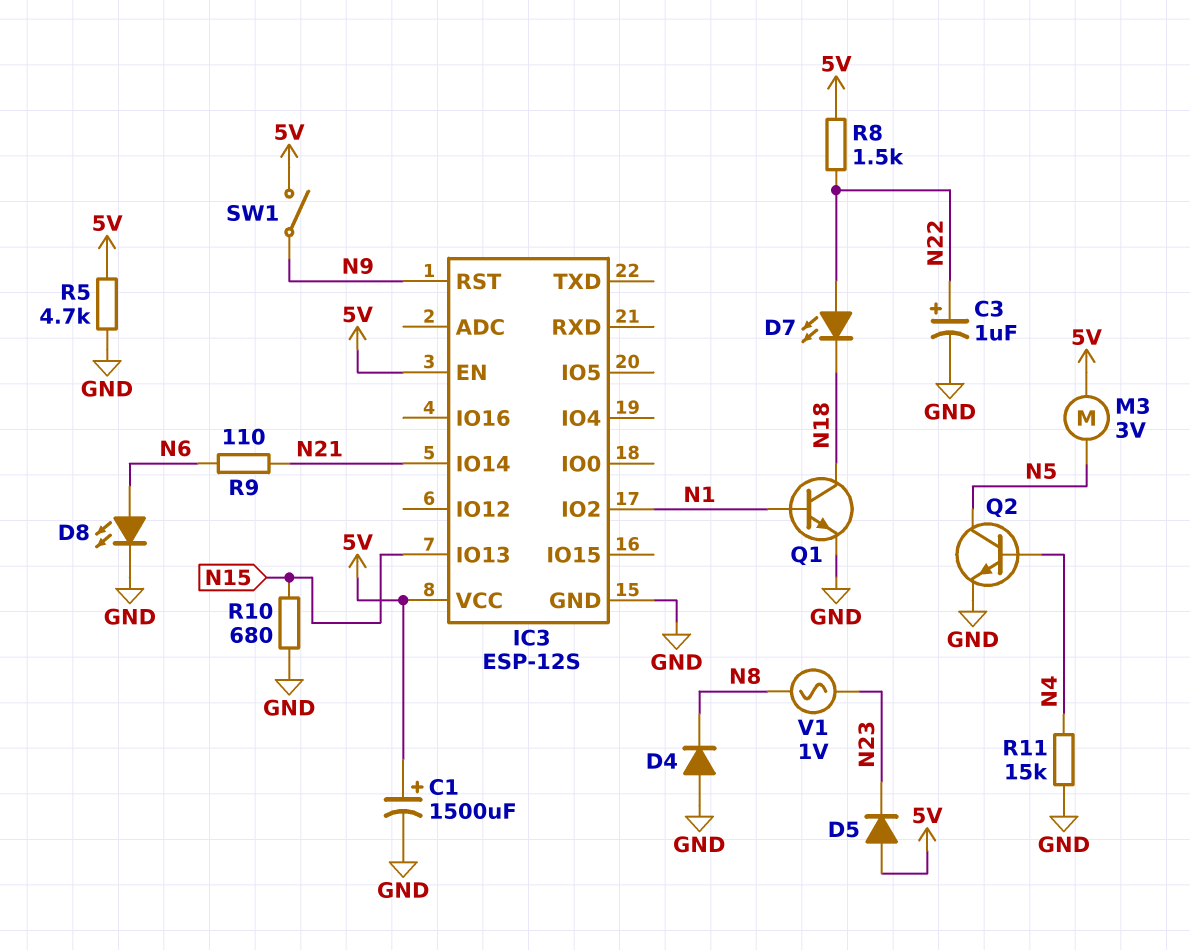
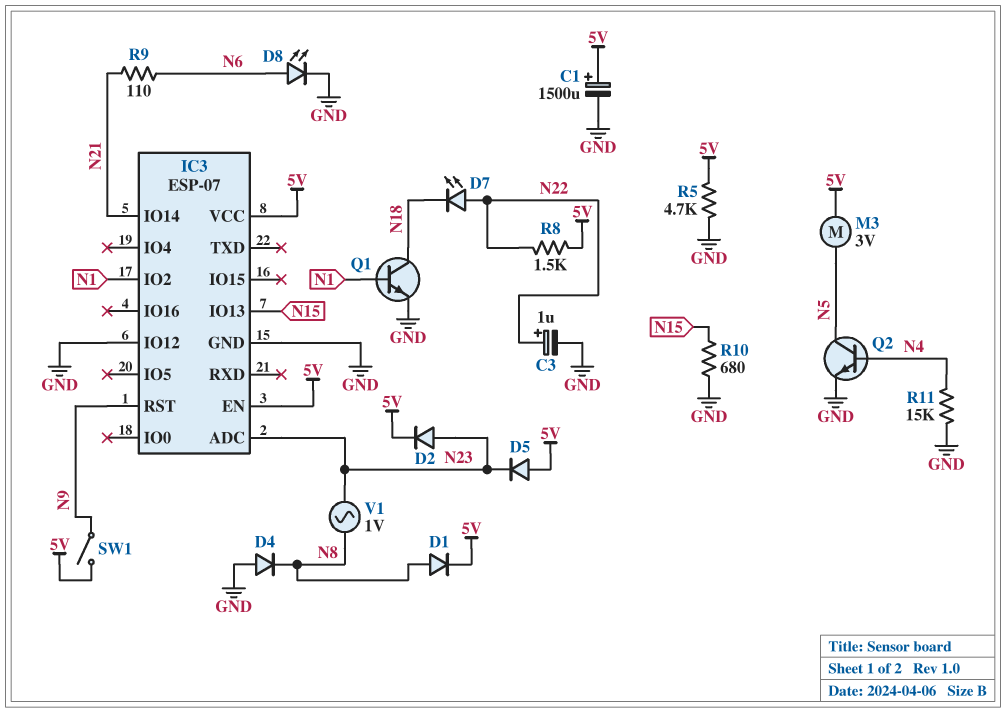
D1: none -> diode (A N8, K 5V)
D2: none -> diode (A N23, K 5V)
IC3: ESP-12S -> ESP-07
IC3 pin ADC: none -> N23
IC3 pin IO12: none -> GND

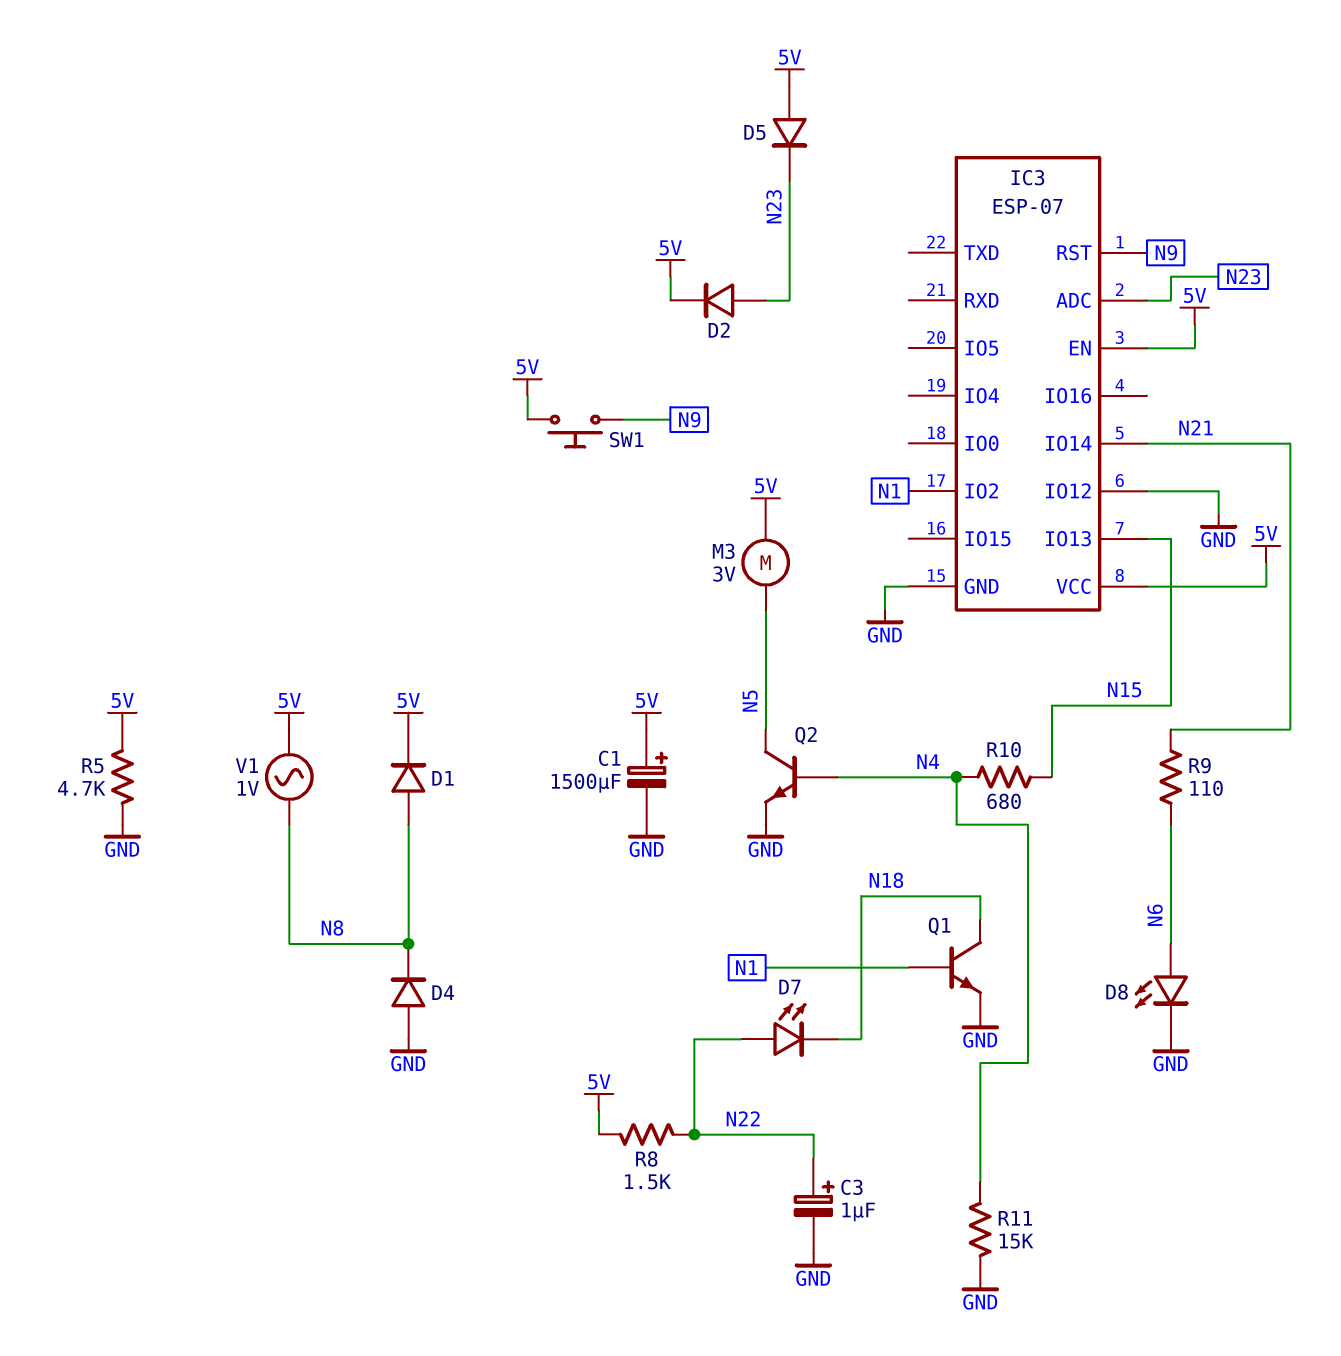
R10: 680 (GND, N15) -> 680 (N4, N15)
SW1: switch (5V, N9) -> button (5V, N9)
V1: AC 1V (N8, N23) -> AC 1V (5V, N8)

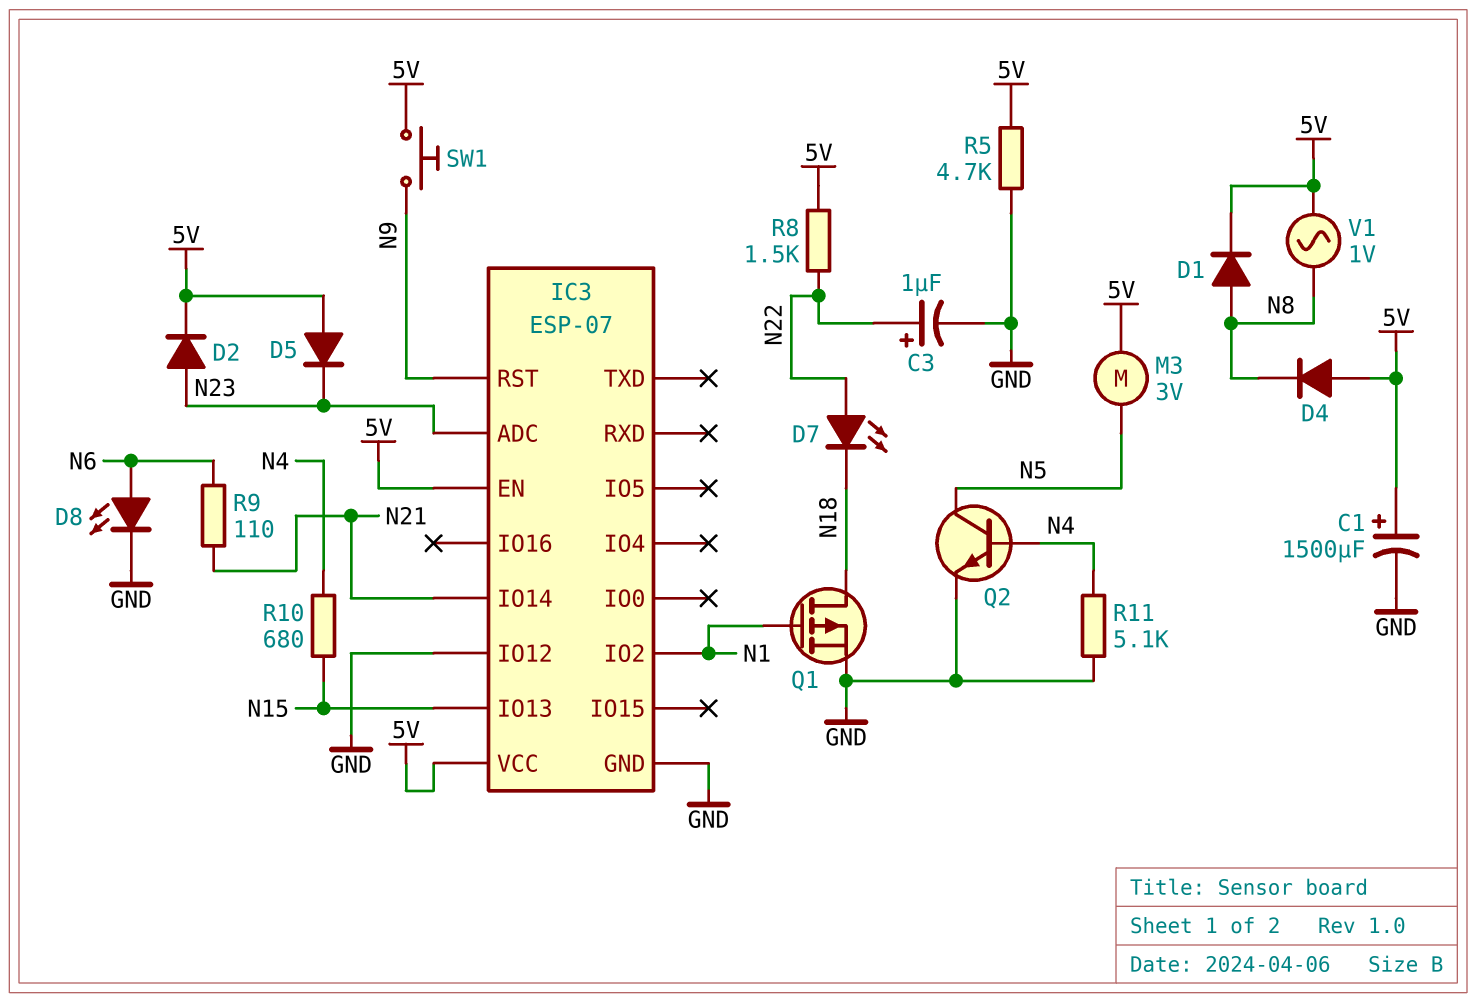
D4: diode (A GND, K N8) -> diode (A 5V, K N8)
Q1: NPN (B N1, C N18, E GND) -> PMOS (G N1, D N18, S GND)
R11: 15k (GND, N4) -> 5.1k (GND, N4)

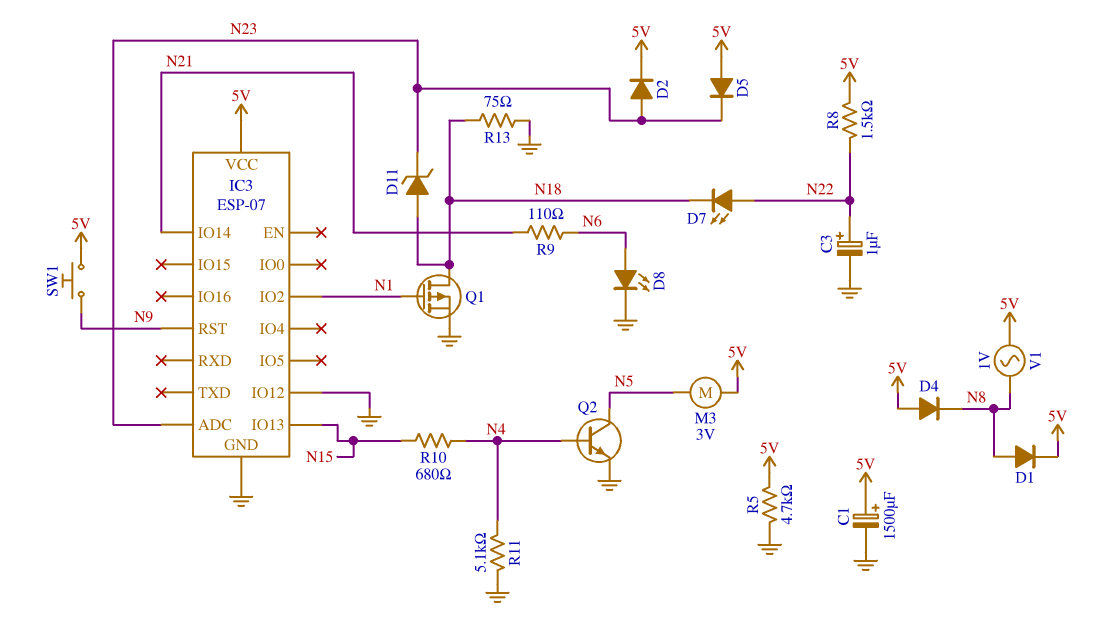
D11: none -> zener (A N18, K N23)
IC3 pin EN: 5V -> none
R13: none -> 75 (GND, N18)

